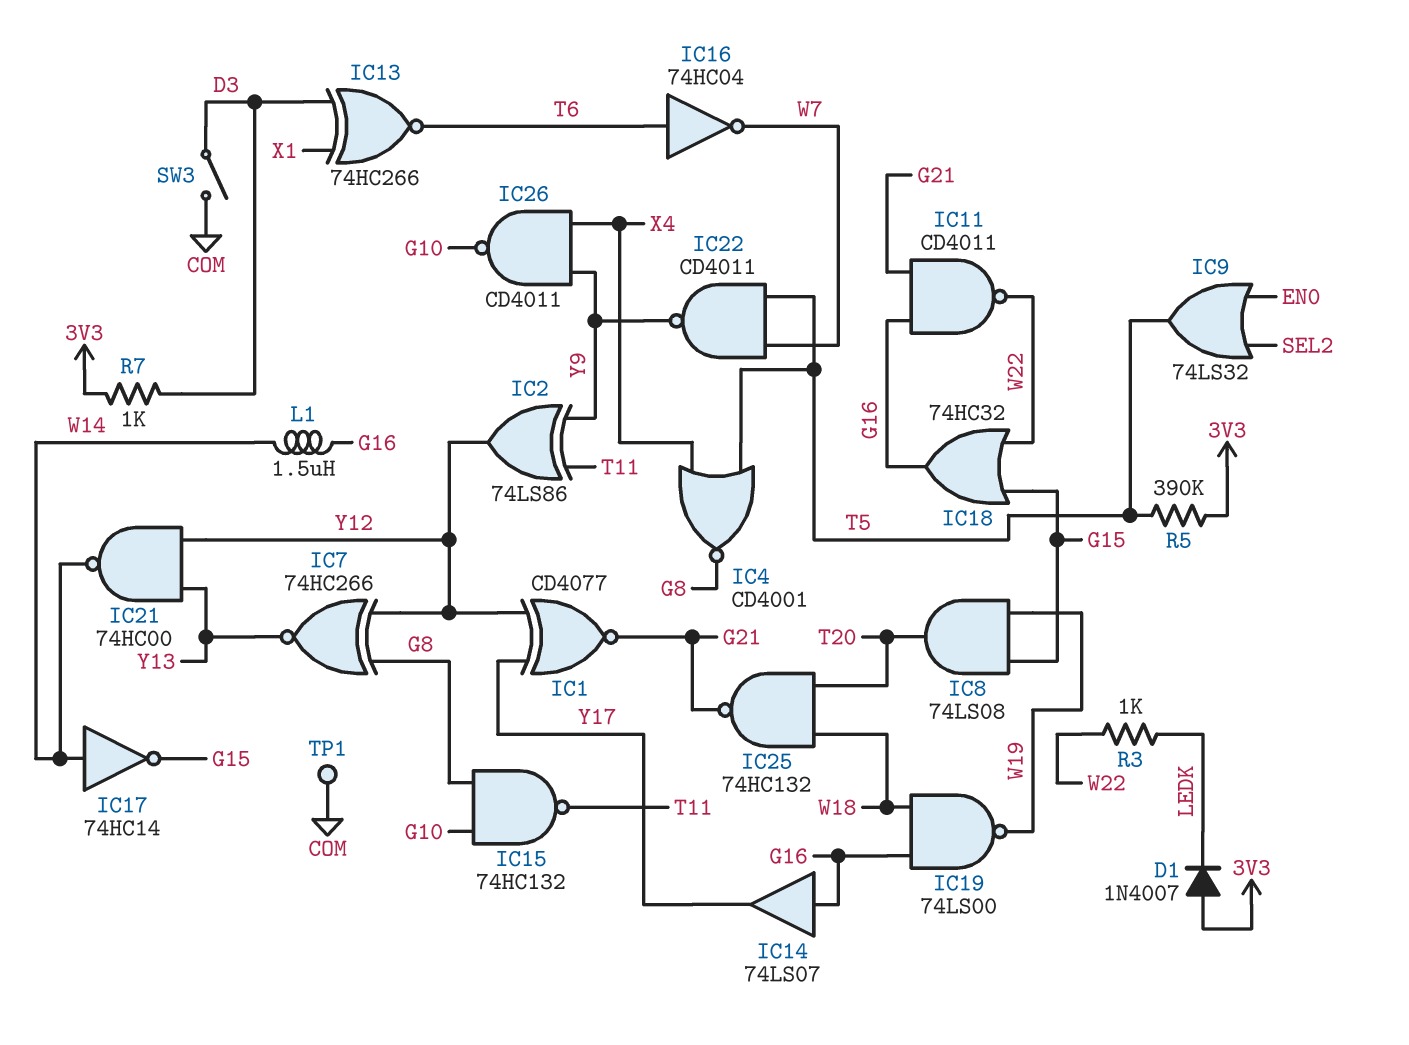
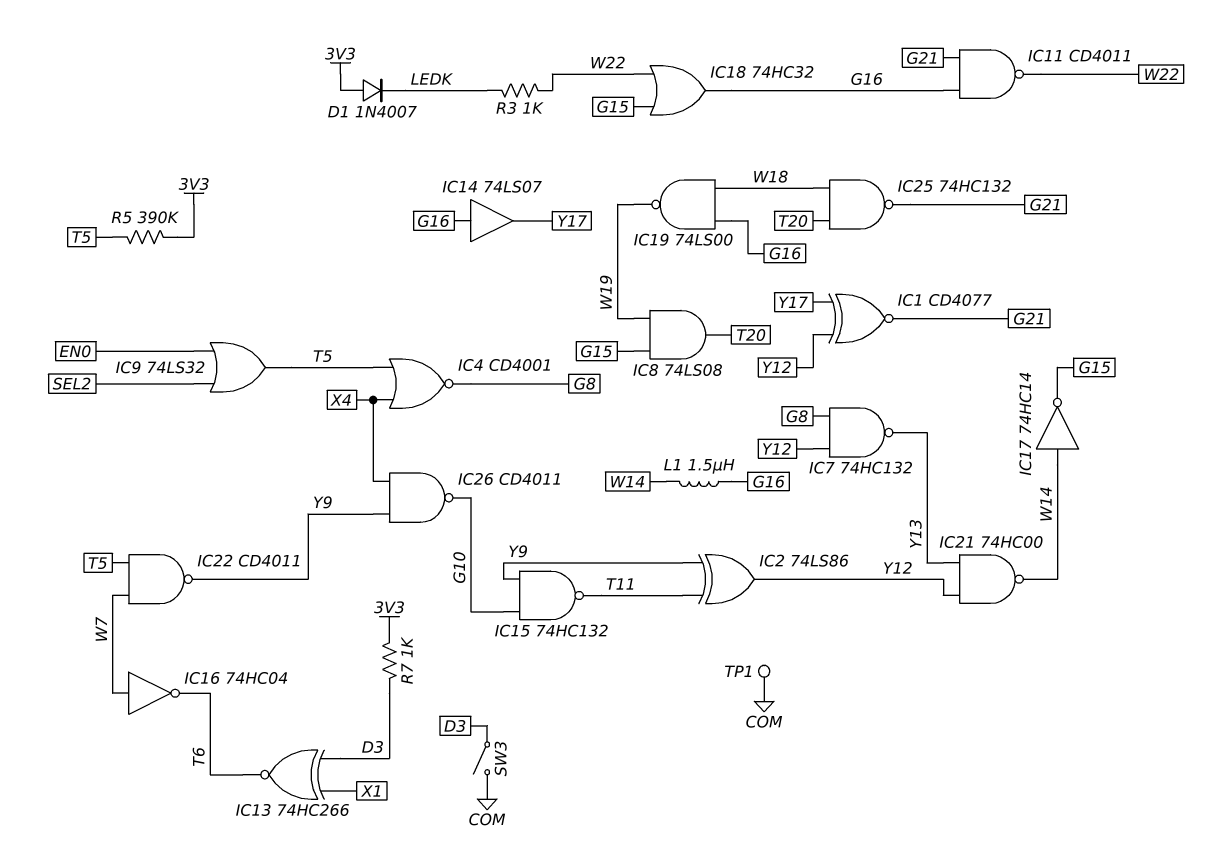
IC7: XNOR 74HC266 (in G8, in Y12, out Y13) -> NAND 74HC132 (in G8, in Y12, out Y13)
IC15: NAND 74HC132 (in G8, in G10, out T11) -> NAND 74HC132 (in G10, in Y9, out T11)
IC16: NOT 74HC04 (in T6, out W7) -> NOT 74HC04 (in W7, out T6)

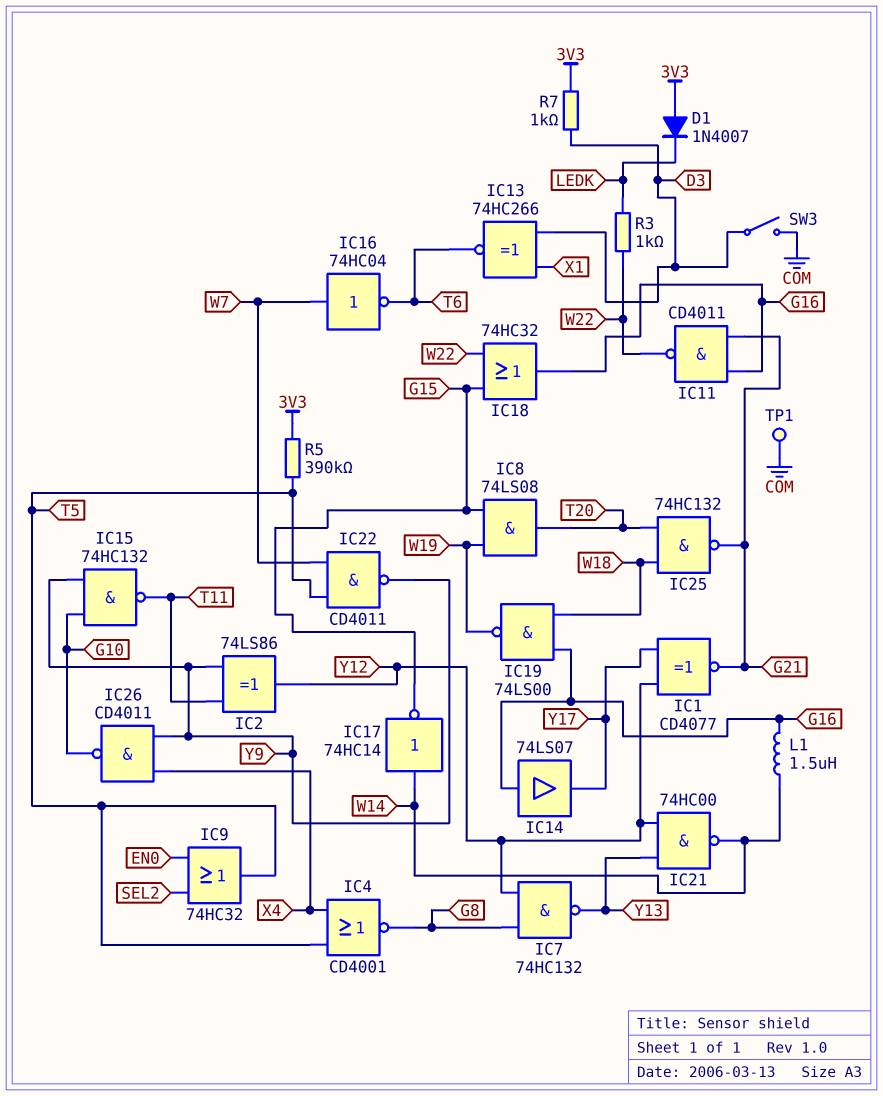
IC9: OR 74LS32 (in EN0, in SEL2, out T5) -> OR 74HC32 (in EN0, in SEL2, out T5)

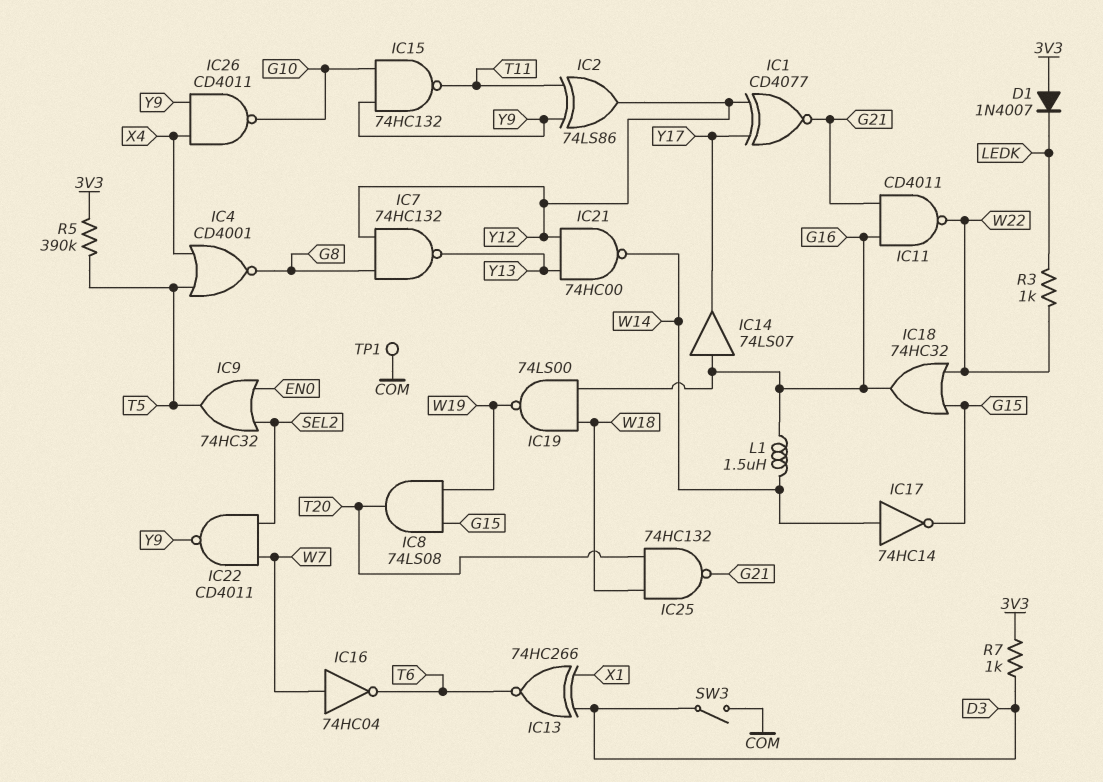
IC22: NAND CD4011 (in T5, in W7, out Y9) -> NAND CD4011 (in SEL2, in W7, out Y9)

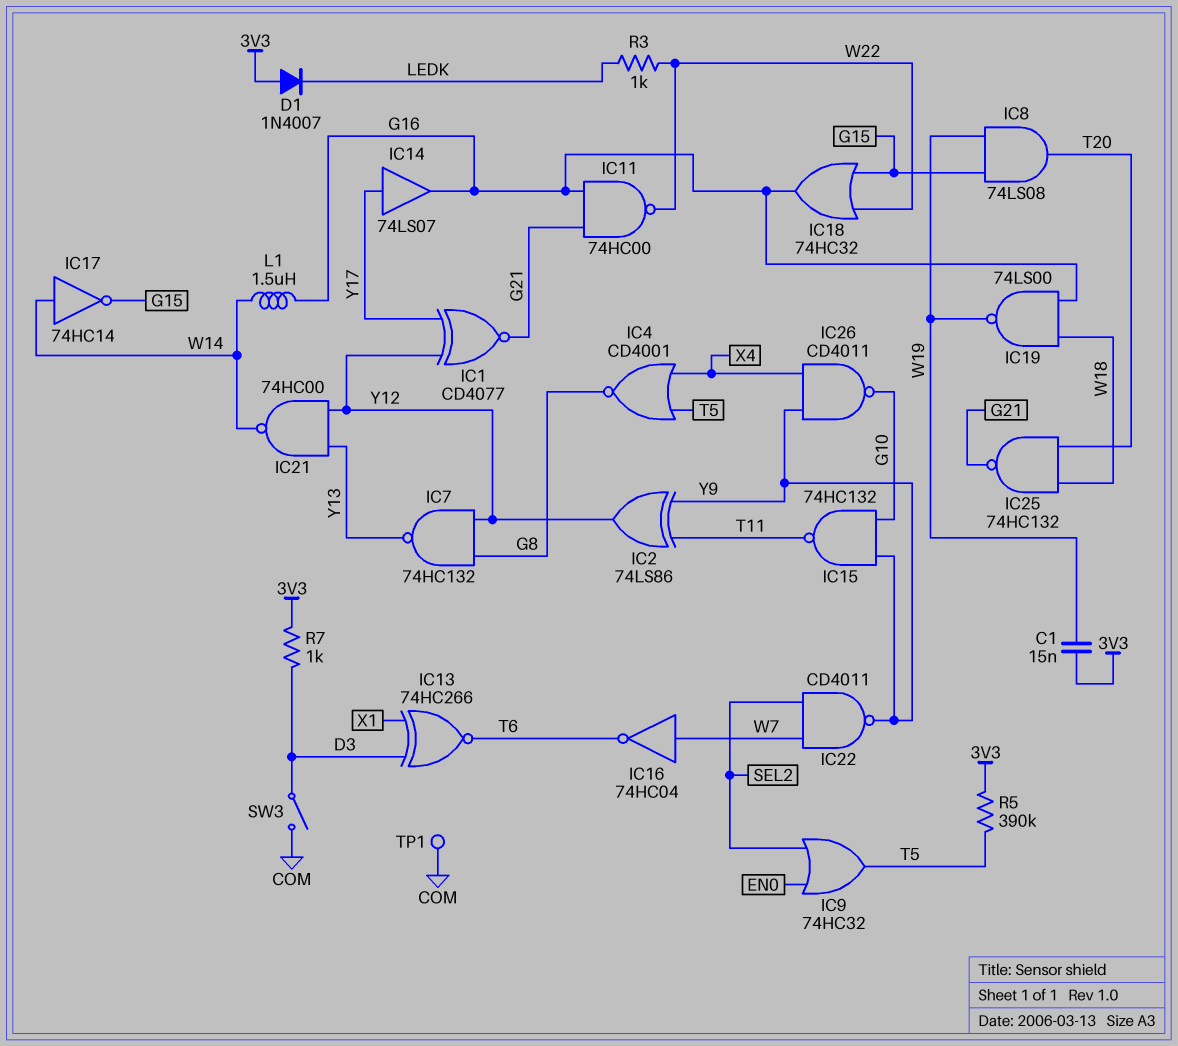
C1: none -> 15nF (3V3, W19)
IC11: NAND CD4011 (in G16, in G21, out W22) -> NAND 74HC00 (in G16, in G21, out W22)
IC14: buffer 74LS07 (in G16, out Y17) -> buffer 74LS07 (in Y17, out G16)

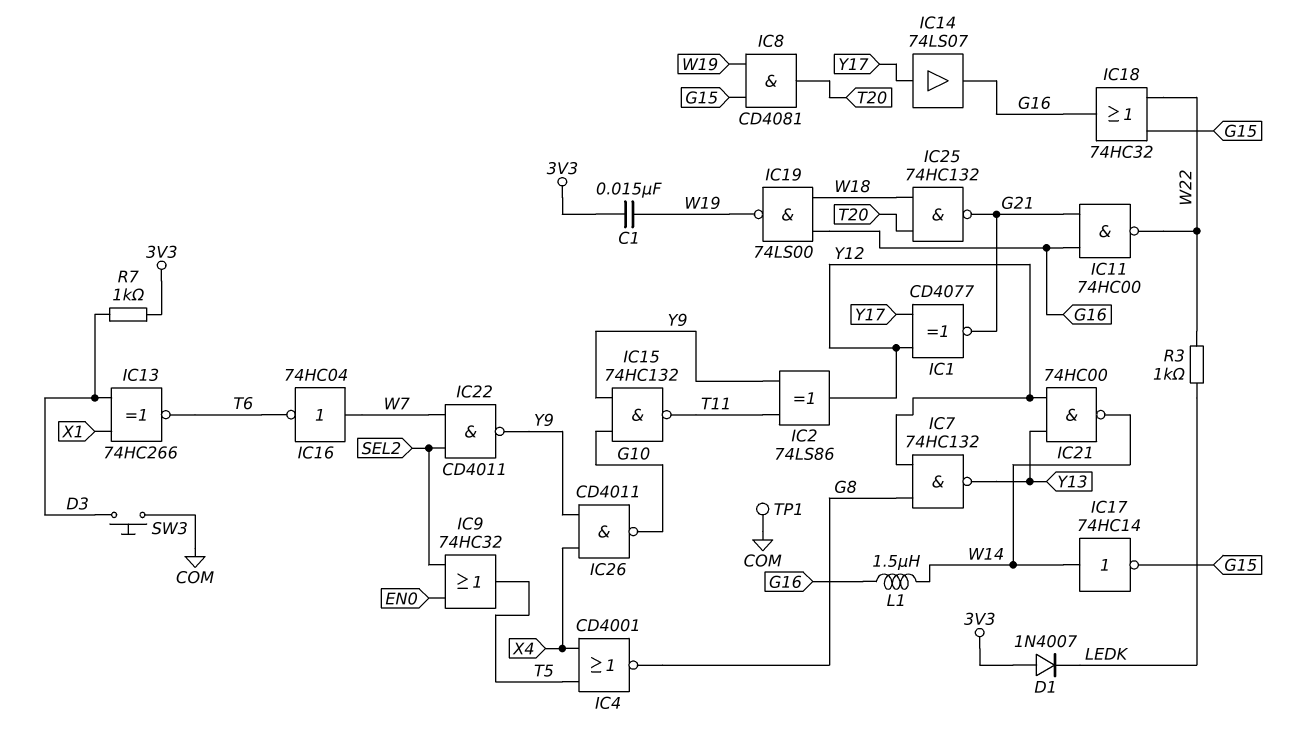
IC8: AND 74LS08 (in G15, in W19, out T20) -> AND CD4081 (in G15, in W19, out T20)
R5: 390k (3V3, T5) -> none
SW3: switch (COM, D3) -> button (COM, D3)

